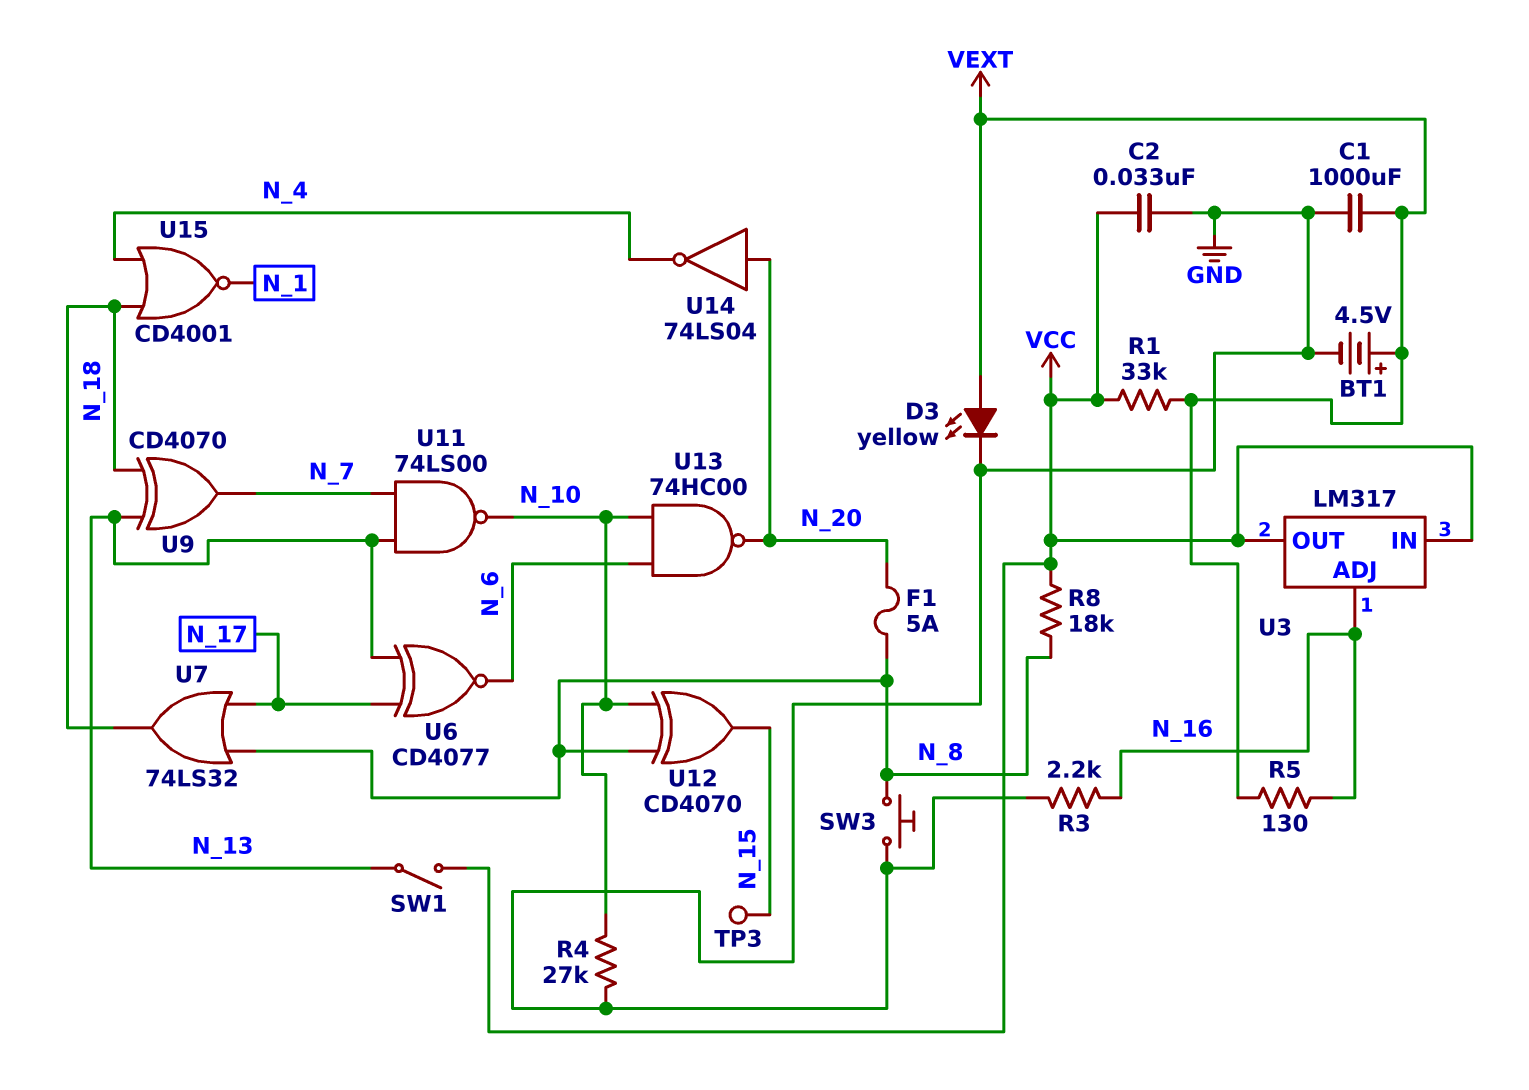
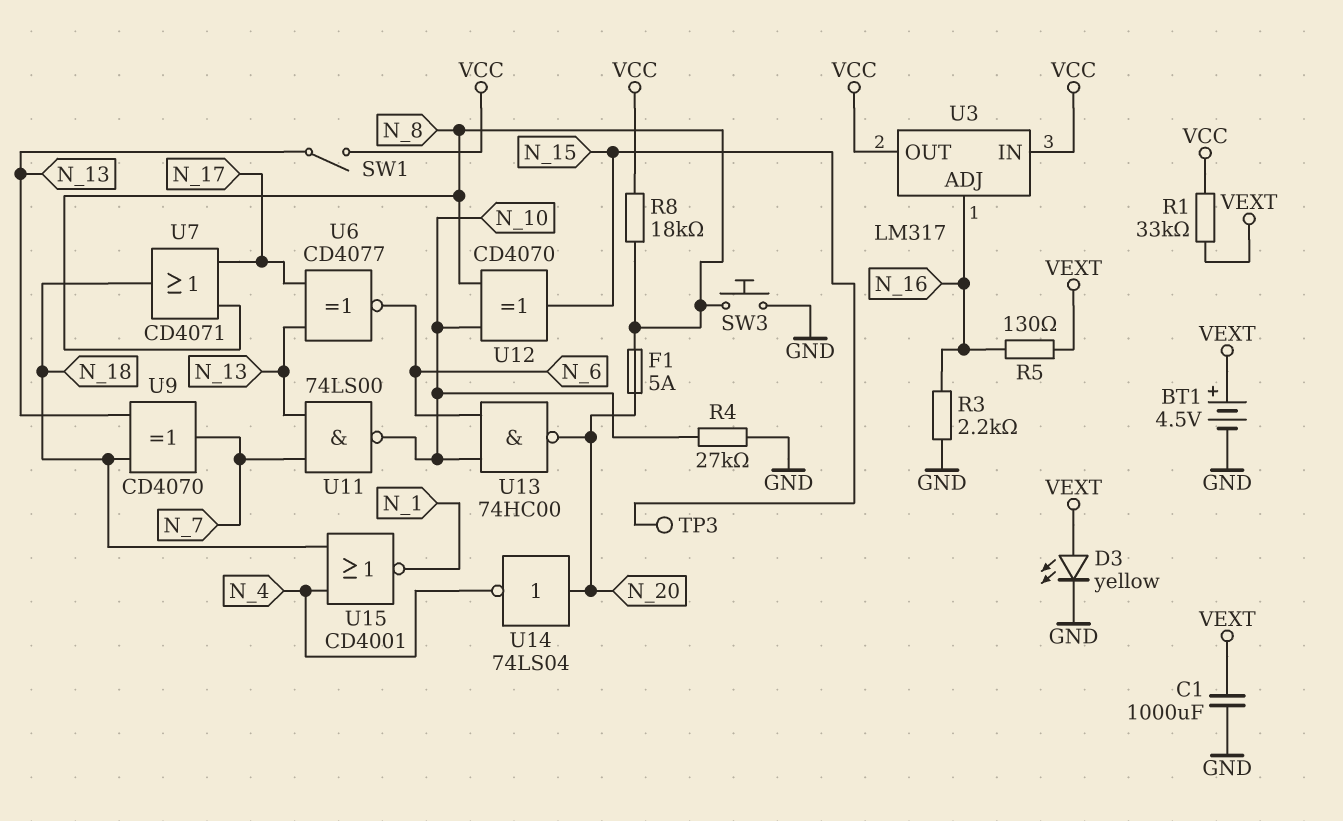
C2: 33nF (GND, VCC) -> none
U7: OR 74LS32 (in N_8, in N_17, out N_18) -> OR CD4071 (in N_8, in N_17, out N_18)

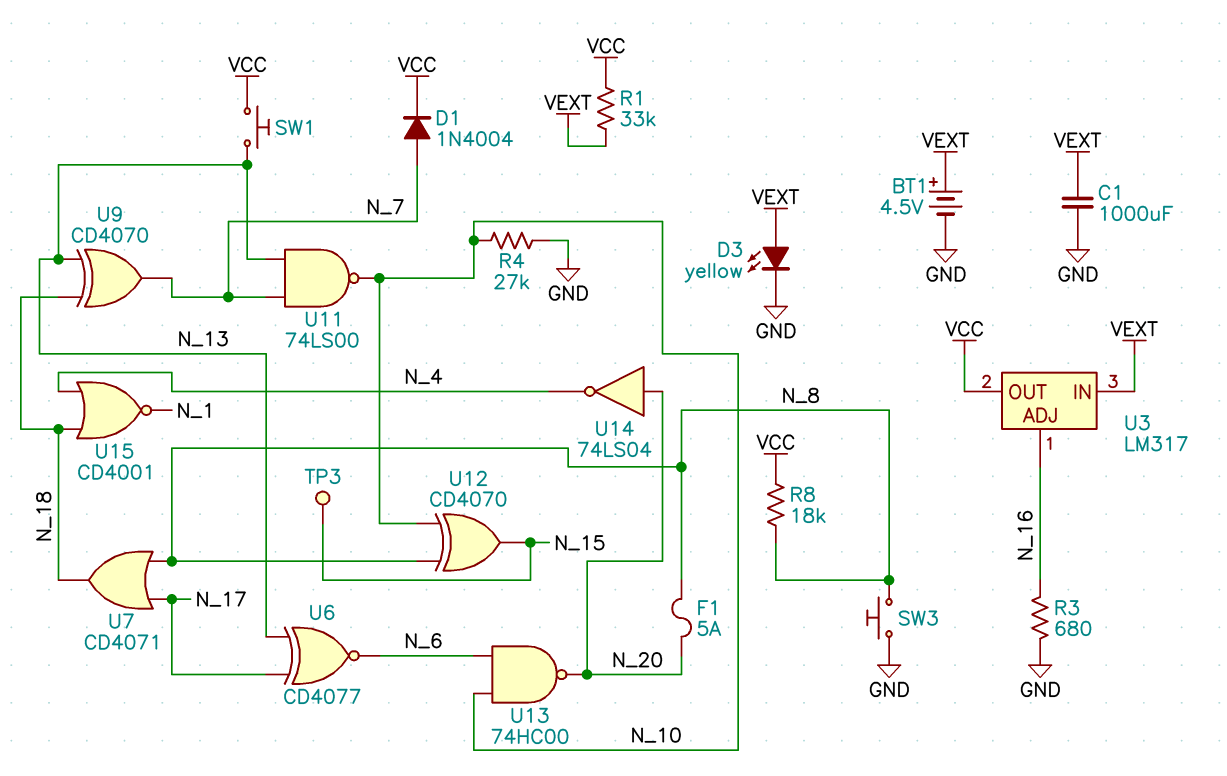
D1: none -> diode 1N4004 (A N_7, K VCC)
R3: 2.2k (GND, N_16) -> 680 (GND, N_16)
R5: 130 (N_16, VEXT) -> none
SW1: switch (N_13, VCC) -> button (N_13, VCC)
U3 pin IN: VCC -> VEXT

